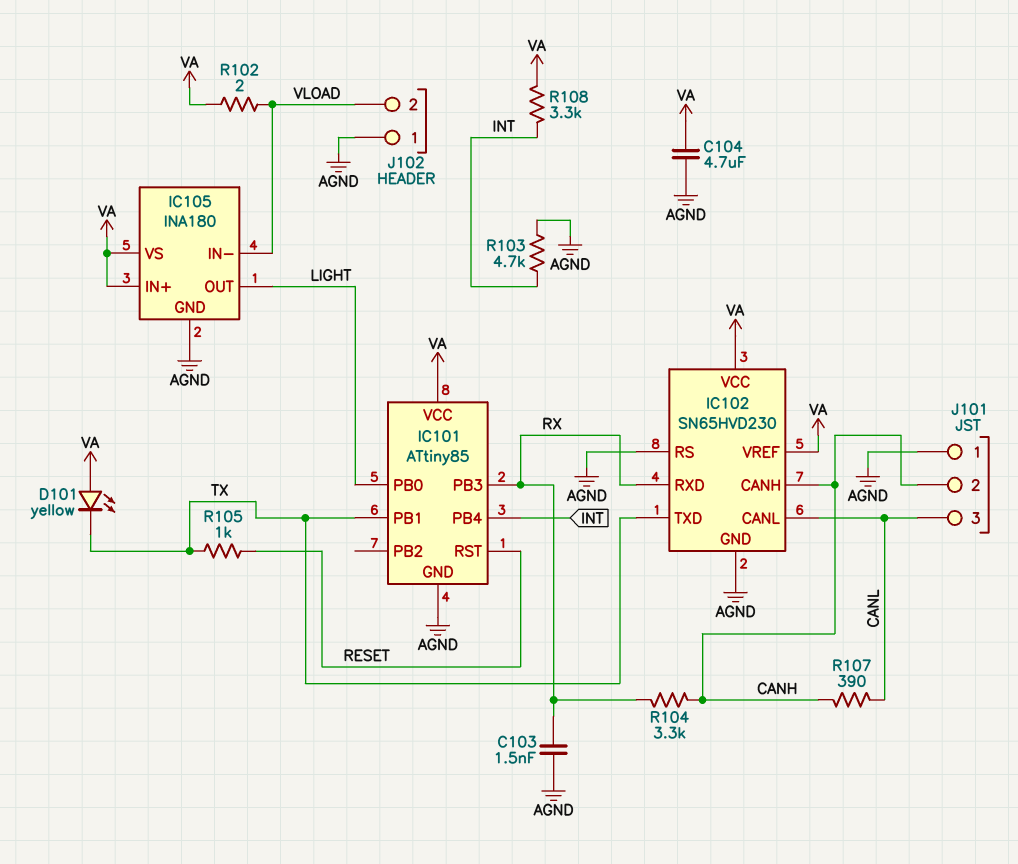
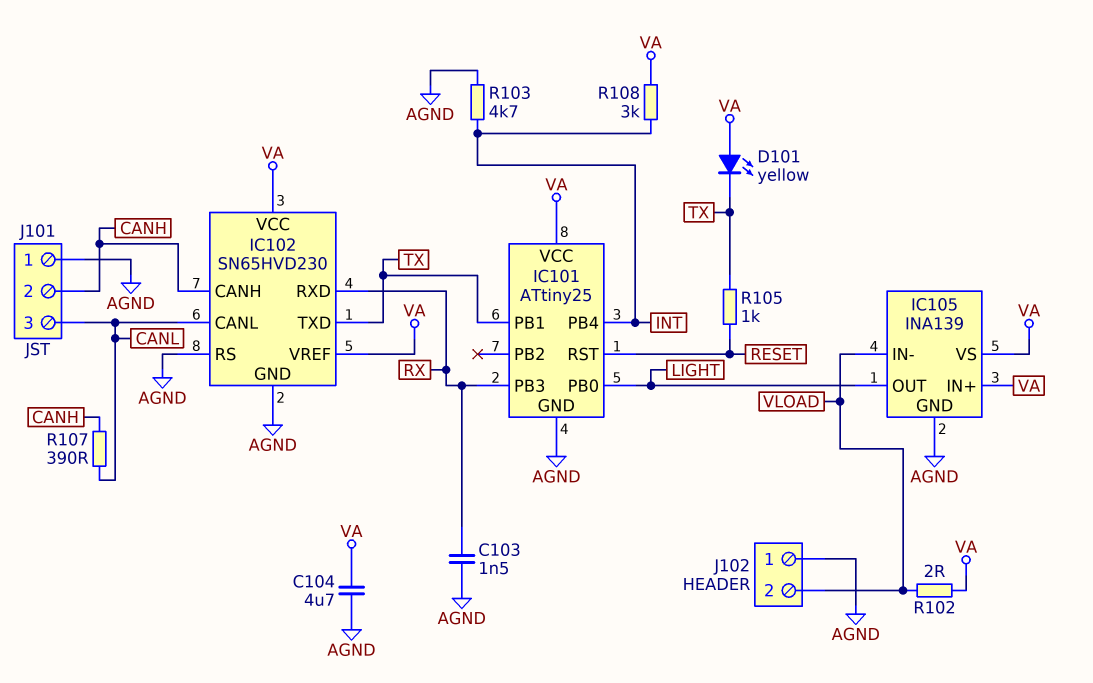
IC101: ATtiny85 -> ATtiny25
IC105: INA180 -> INA139
R104: 3.3k (CANH, RX) -> none
R108: 3.3k (INT, VA) -> 3k (INT, VA)

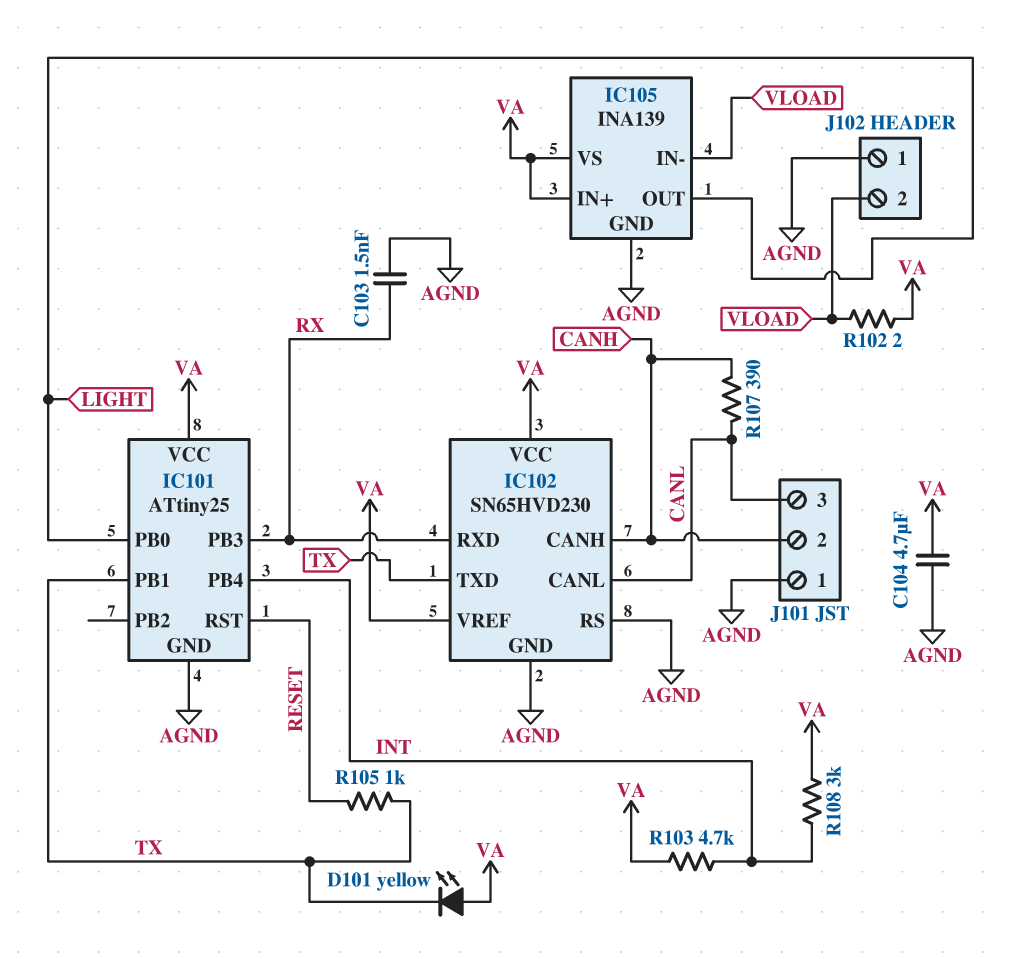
R103: 4.7k (AGND, INT) -> 4.7k (INT, VA)

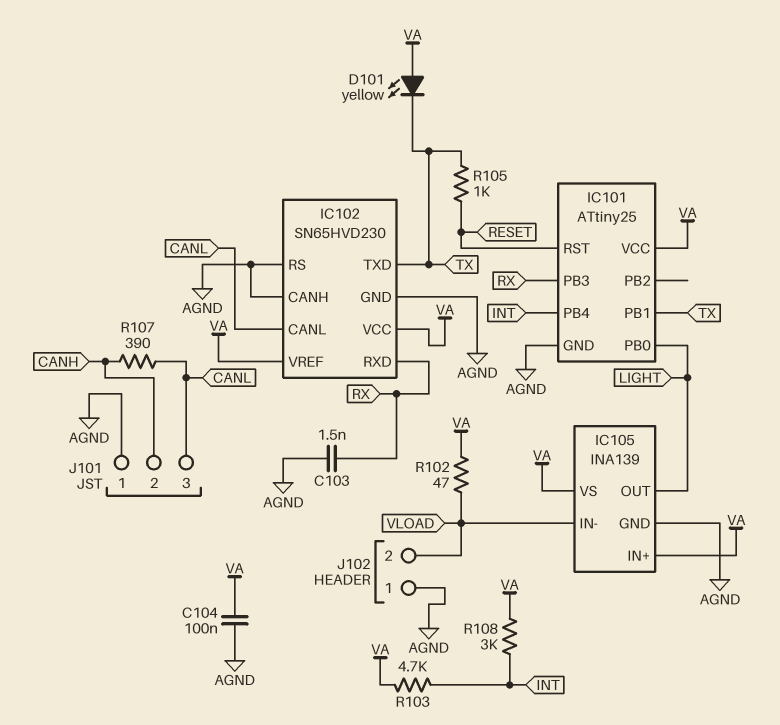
C104: 4.7uF (AGND, VA) -> 100nF (AGND, VA)
IC102 pin CANH: CANH -> AGND
R102: 2 (VA, VLOAD) -> 47 (VA, VLOAD)

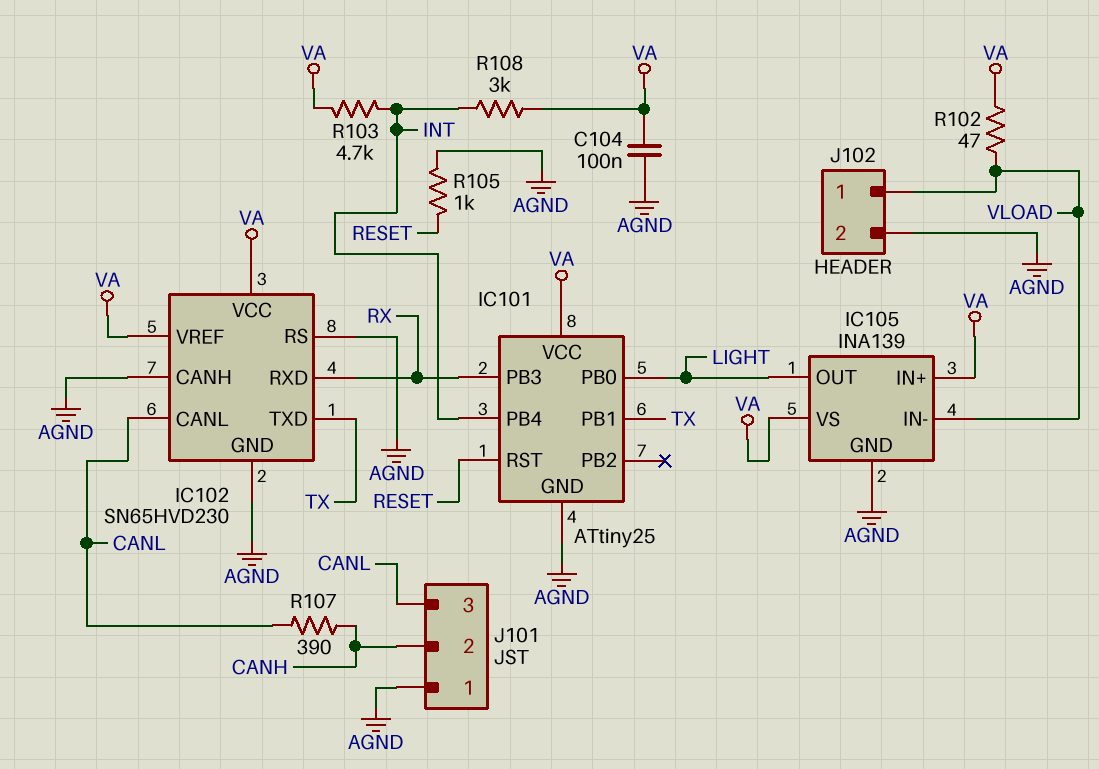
C103: 1.5nF (AGND, RX) -> none
D101: LED yellow (A VA, K TX) -> none
J102 pin 1: AGND -> VLOAD
J102 pin 2: VLOAD -> AGND
R105: 1k (RESET, TX) -> 1k (AGND, RESET)

